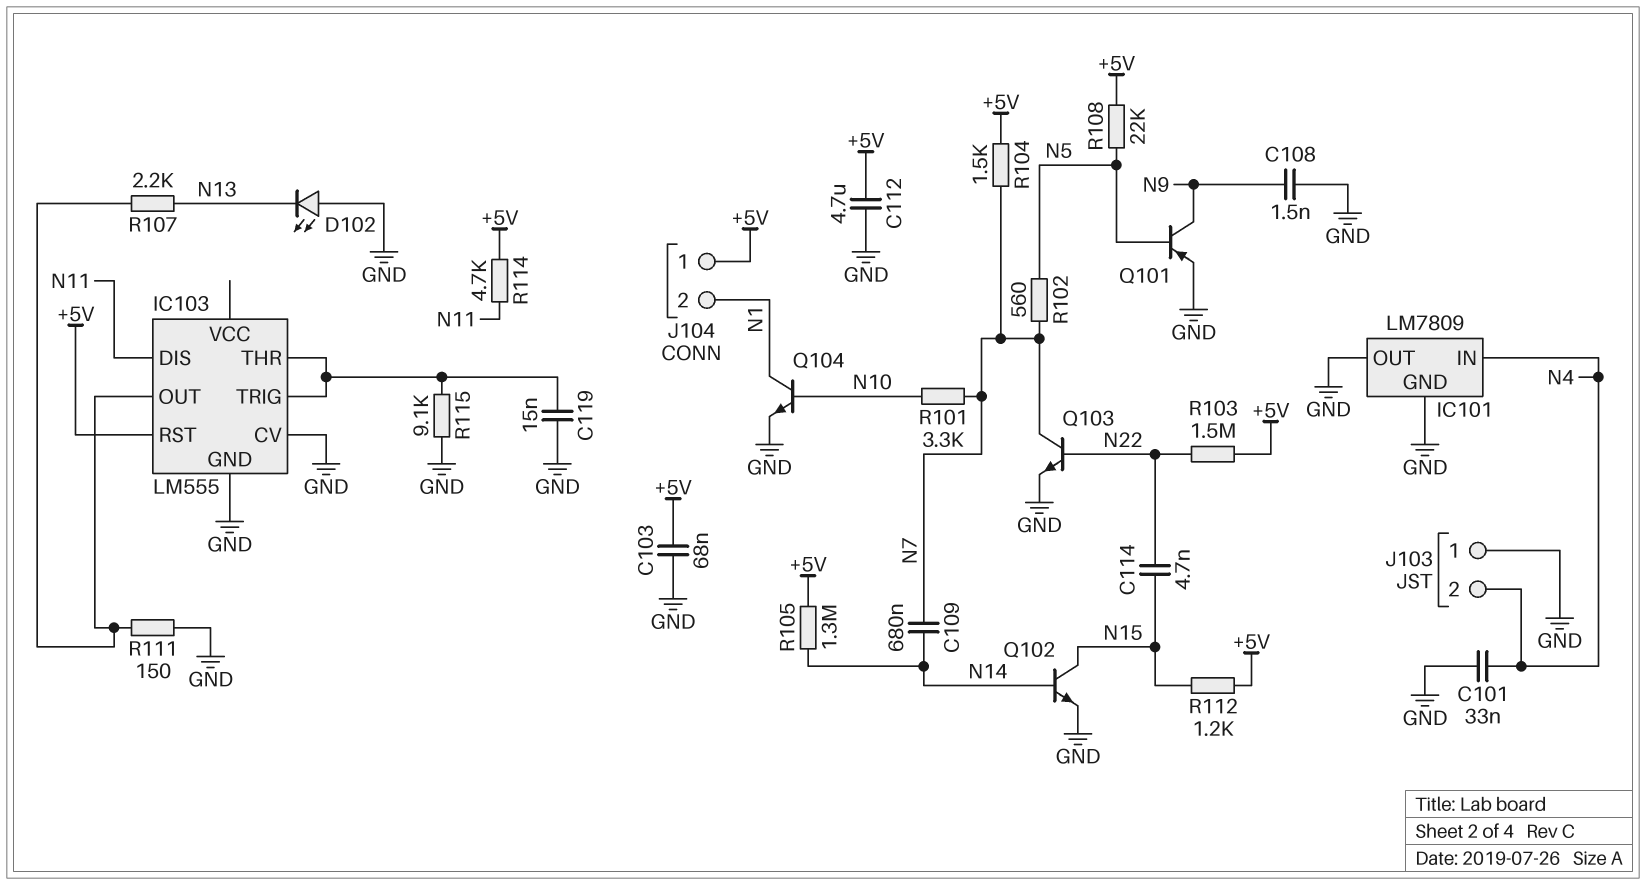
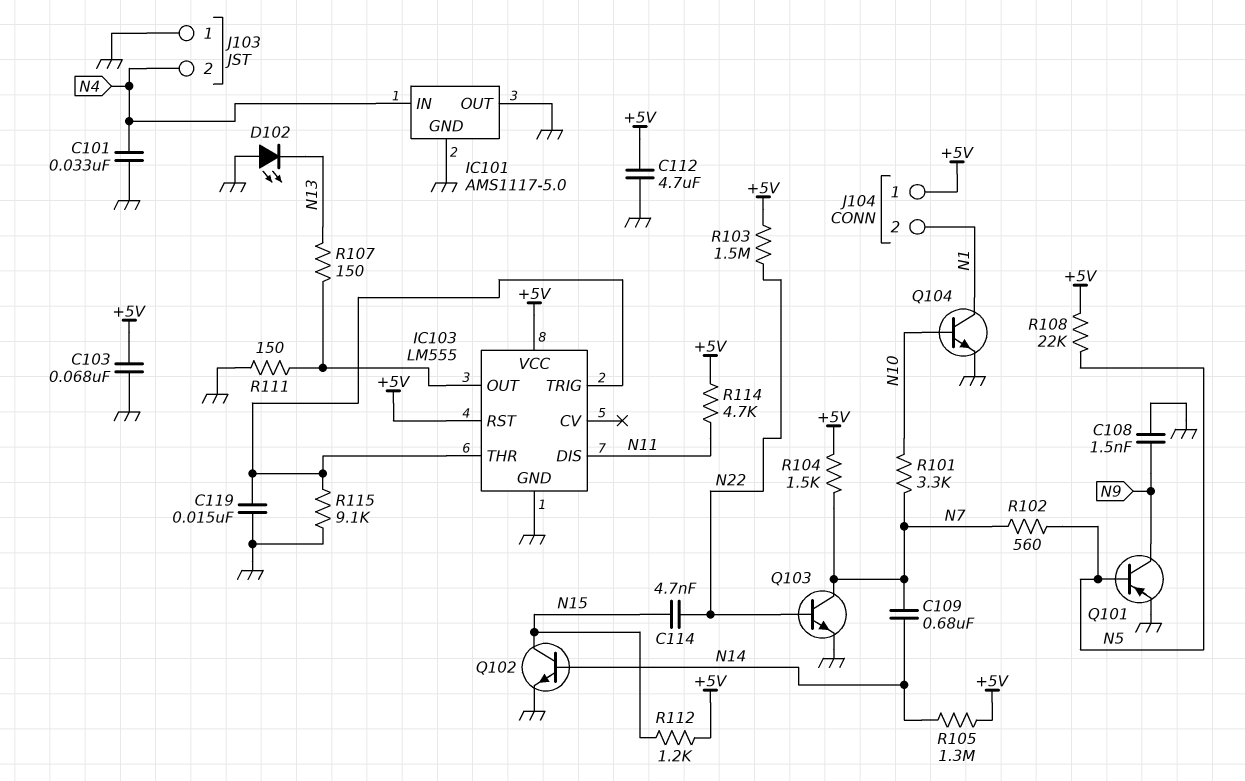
IC101: LM7809 -> AMS1117-5.0
IC103 pin CV: GND -> none
IC103 pin VCC: none -> +5V
R107: 2.2k (IC103/OUT, N13) -> 150 (IC103/OUT, N13)

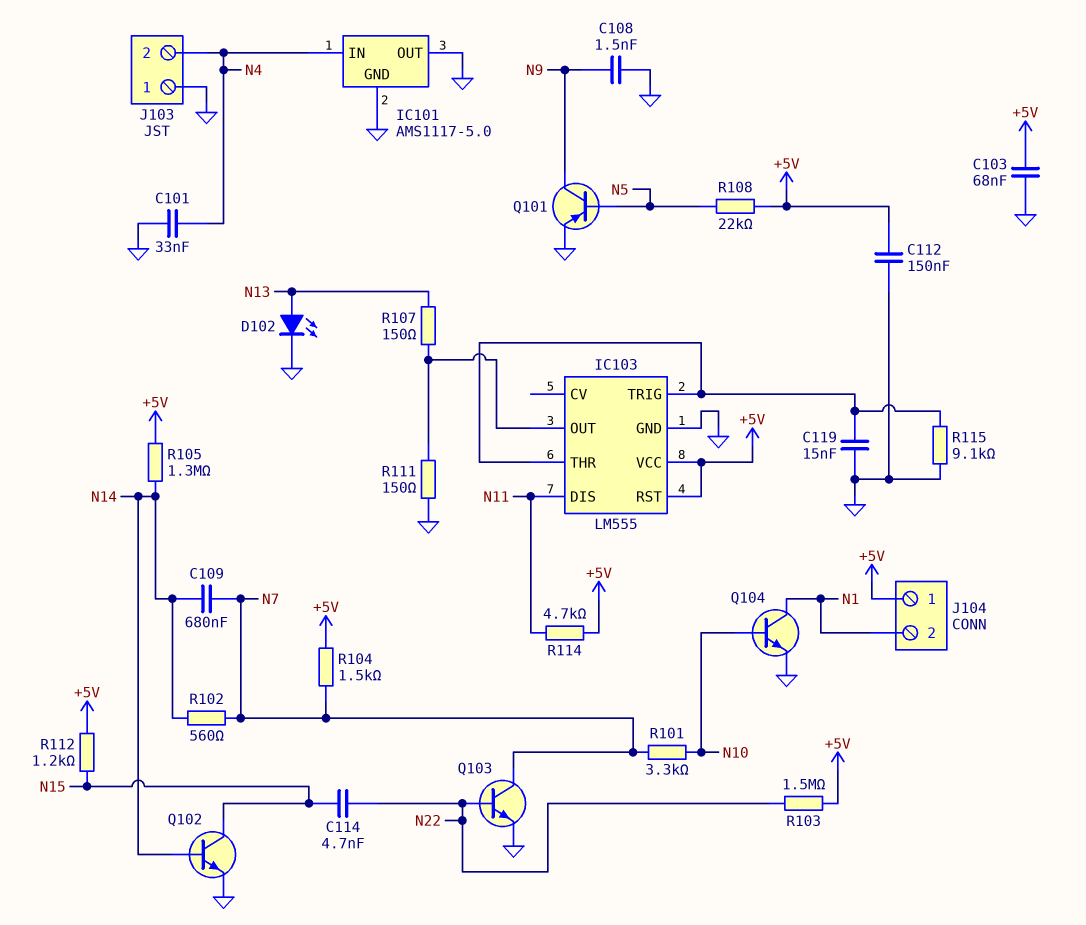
C112: 4.7uF (+5V, GND) -> 150nF (+5V, GND)
D102: LED (A GND, K N13) -> LED (A N13, K GND)
R102: 560 (N5, N7) -> 560 (N7, N14)

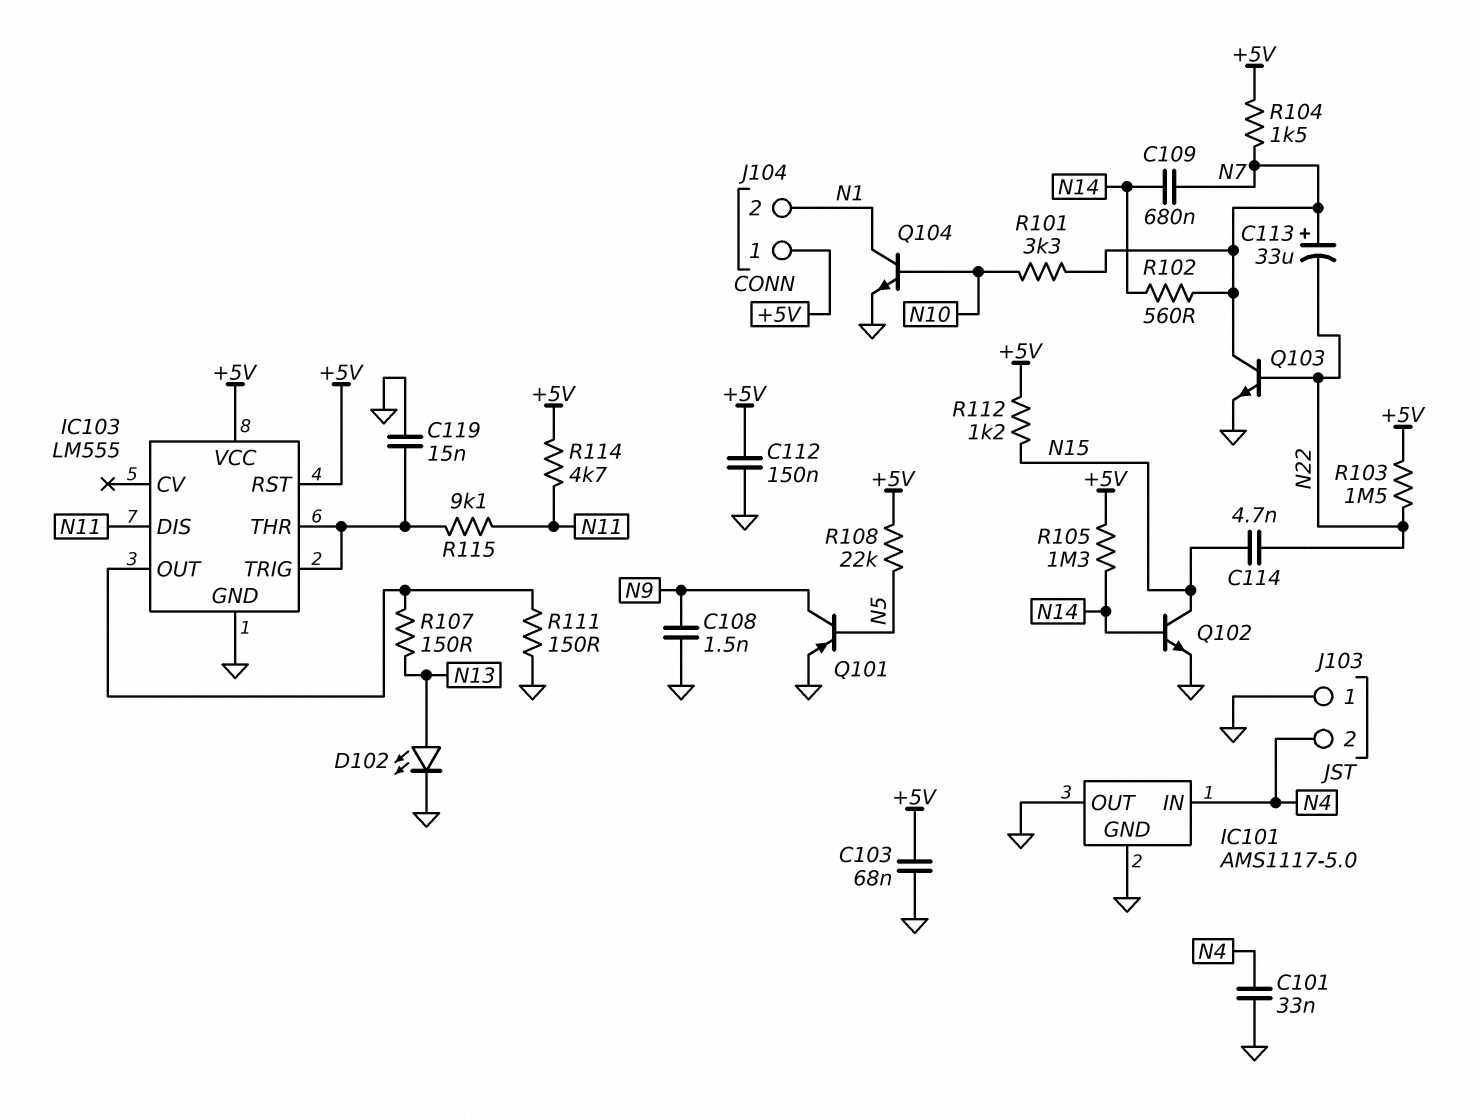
C113: none -> 33uF (plus N7, minus N22)
R115: 9.1k (GND, IC103/THR) -> 9.1k (IC103/THR, N11)

